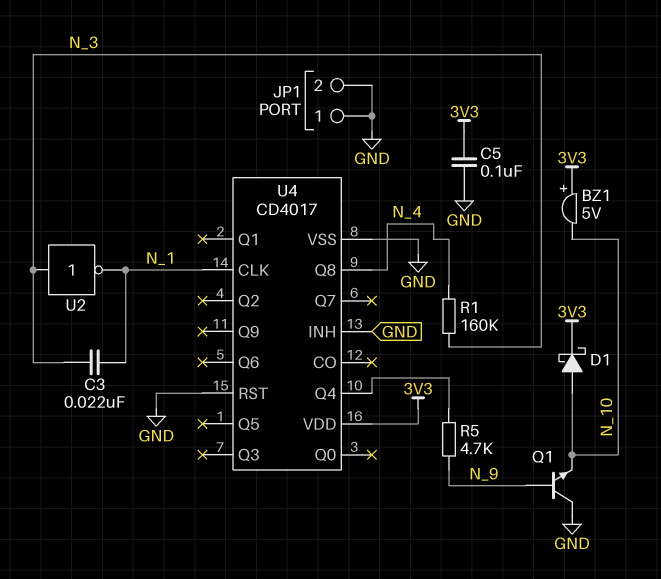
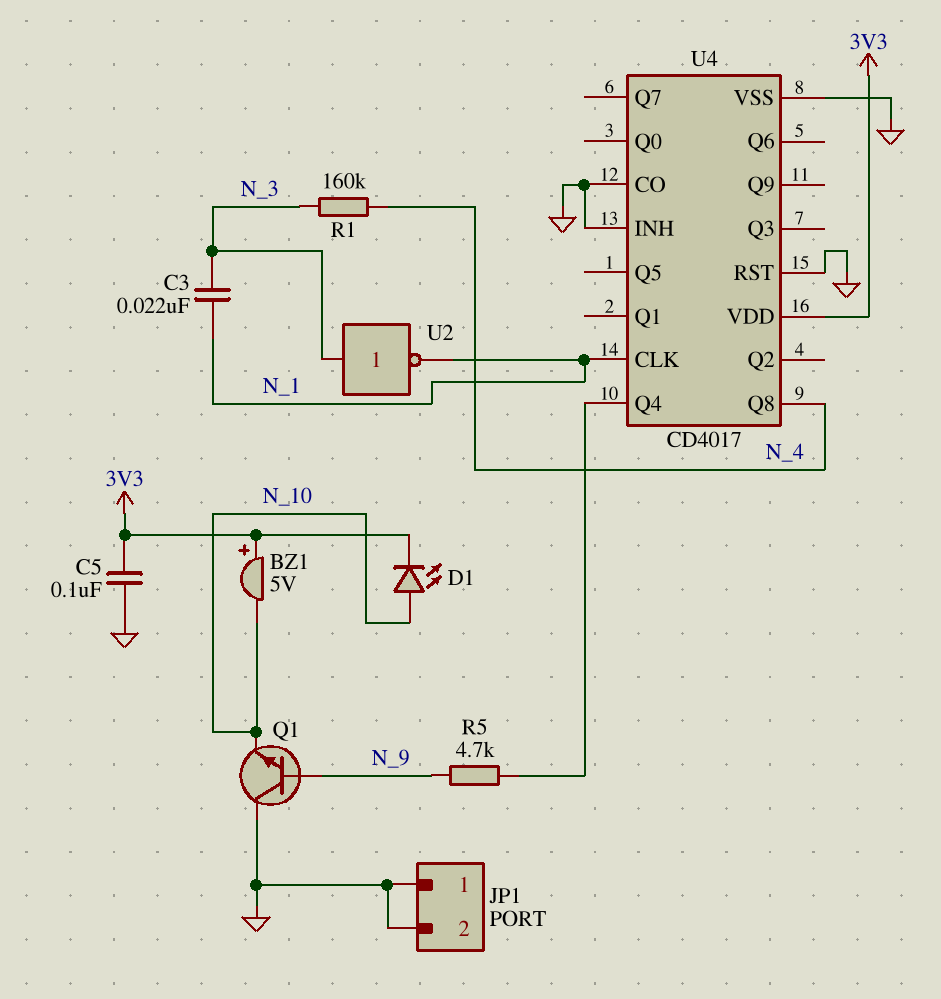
D1: schottky (A N_10, K 3V3) -> LED (A N_10, K 3V3)
U4 pin CO: none -> GND

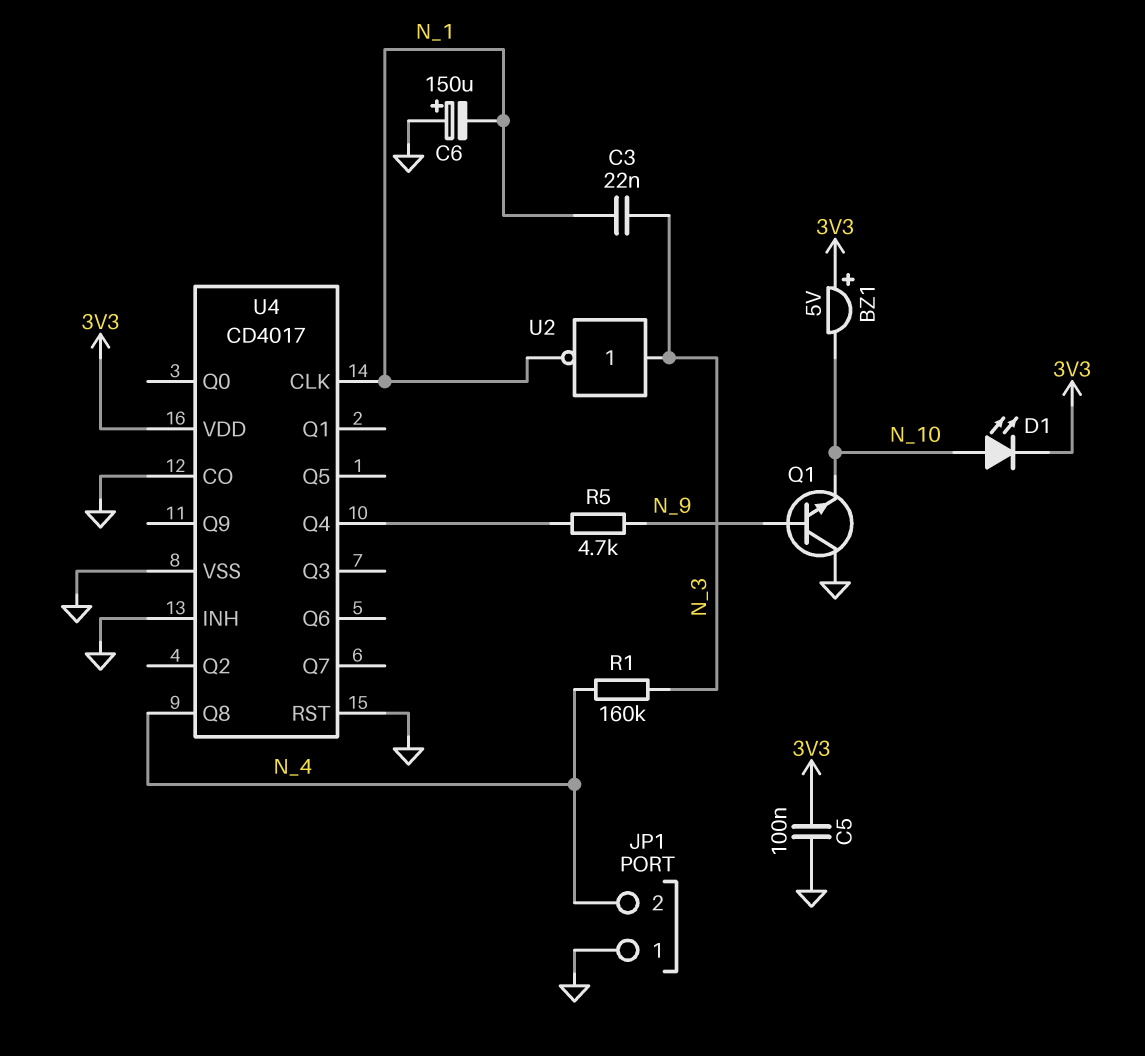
C6: none -> 150uF (plus GND, minus N_1)
JP1 pin 2: GND -> N_4

